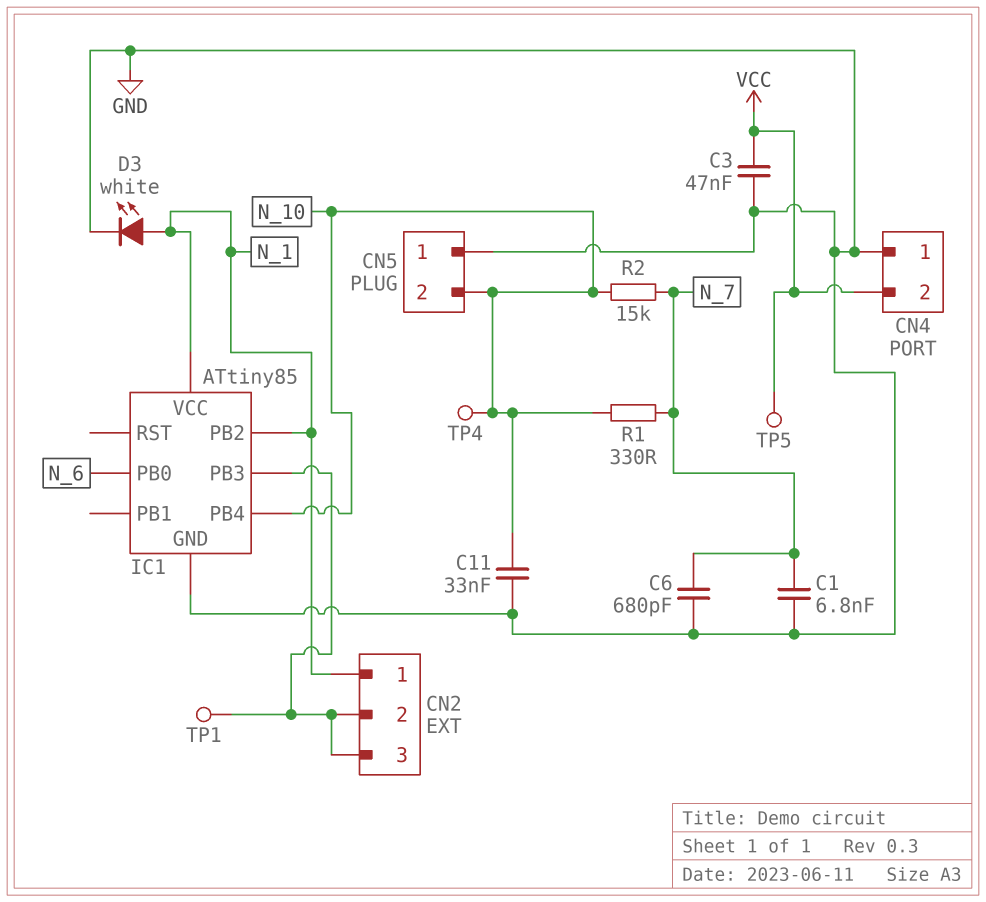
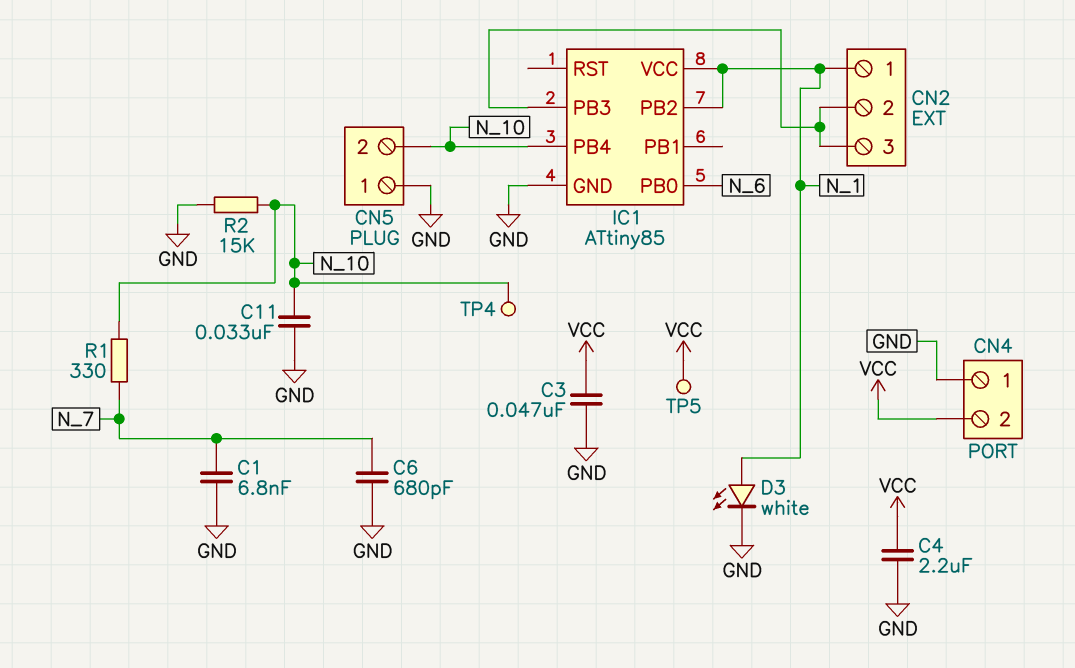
C4: none -> 2.2uF (GND, VCC)
R2: 15k (N_7, N_10) -> 15k (GND, N_10)
TP1: test point (CN2/2) -> none

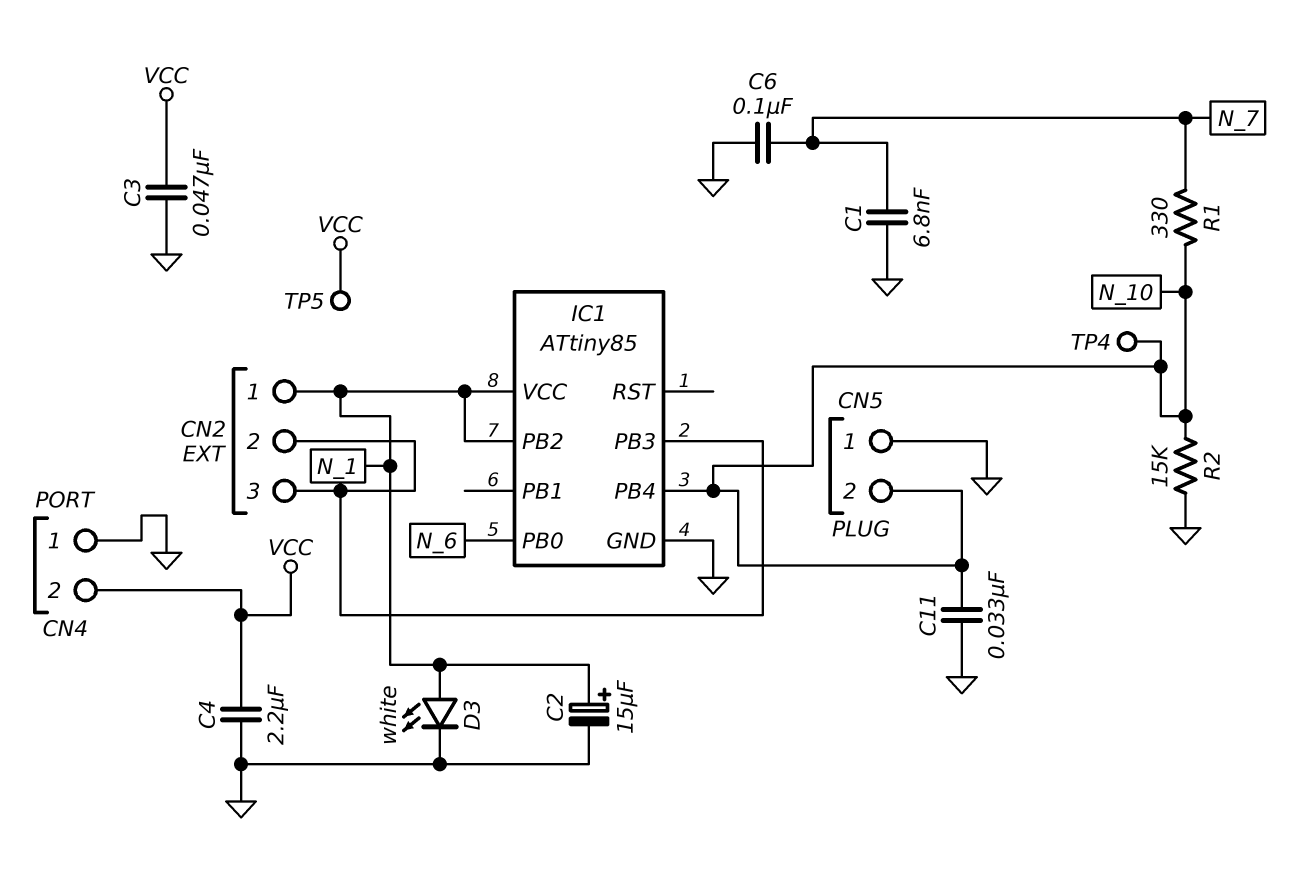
C2: none -> 15uF (plus N_1, minus GND)
C6: 680pF (GND, N_7) -> 100nF (GND, N_7)

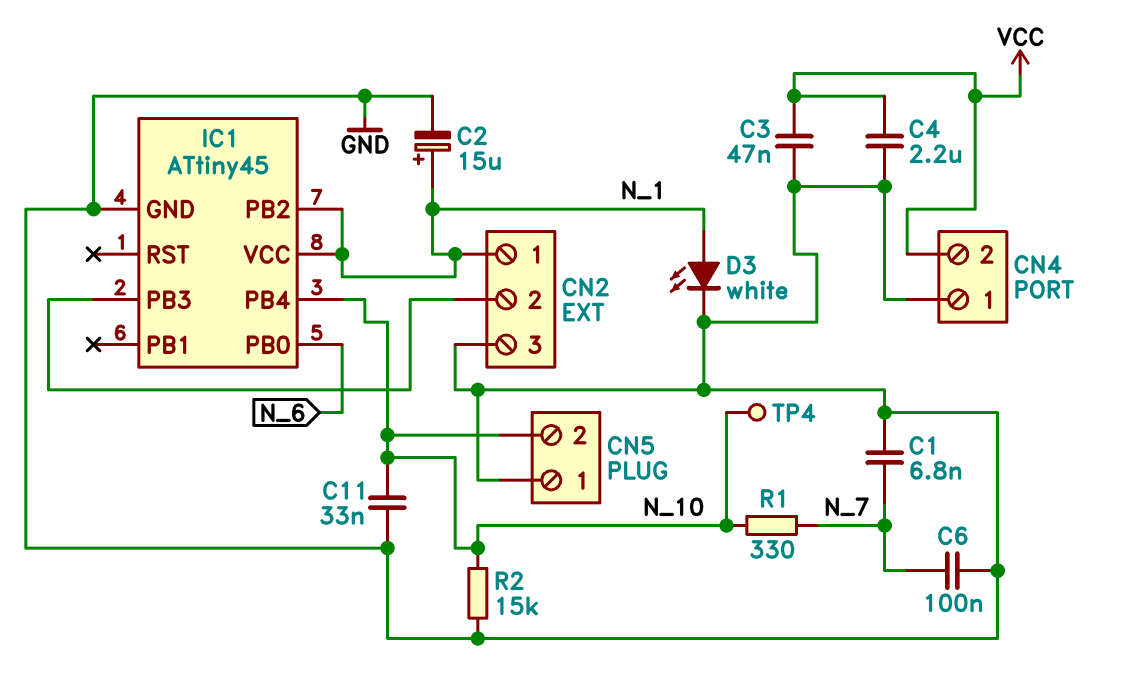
CN2 pin 3: CN2/2 -> GND
IC1: ATtiny85 -> ATtiny45
TP5: test point (VCC) -> none

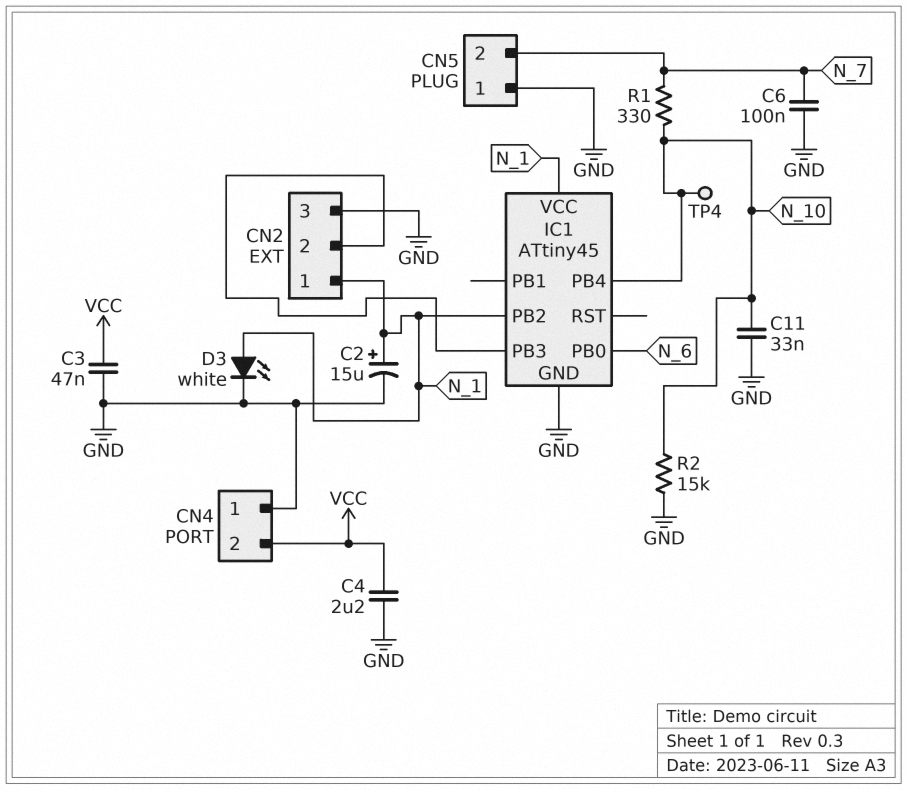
C1: 6.8nF (GND, N_7) -> none
CN5 pin 2: N_10 -> N_7

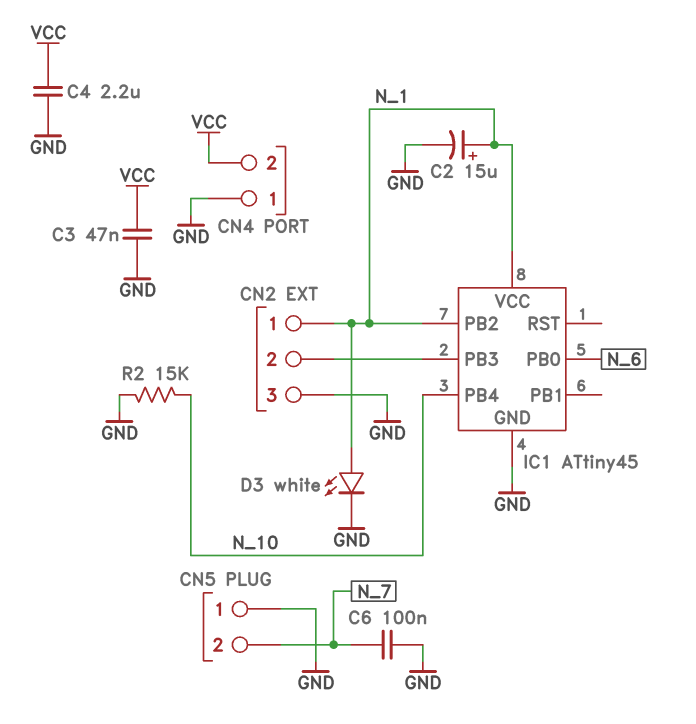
C11: 33nF (GND, N_10) -> none
R1: 330 (N_7, N_10) -> none
TP4: test point (N_10) -> none

